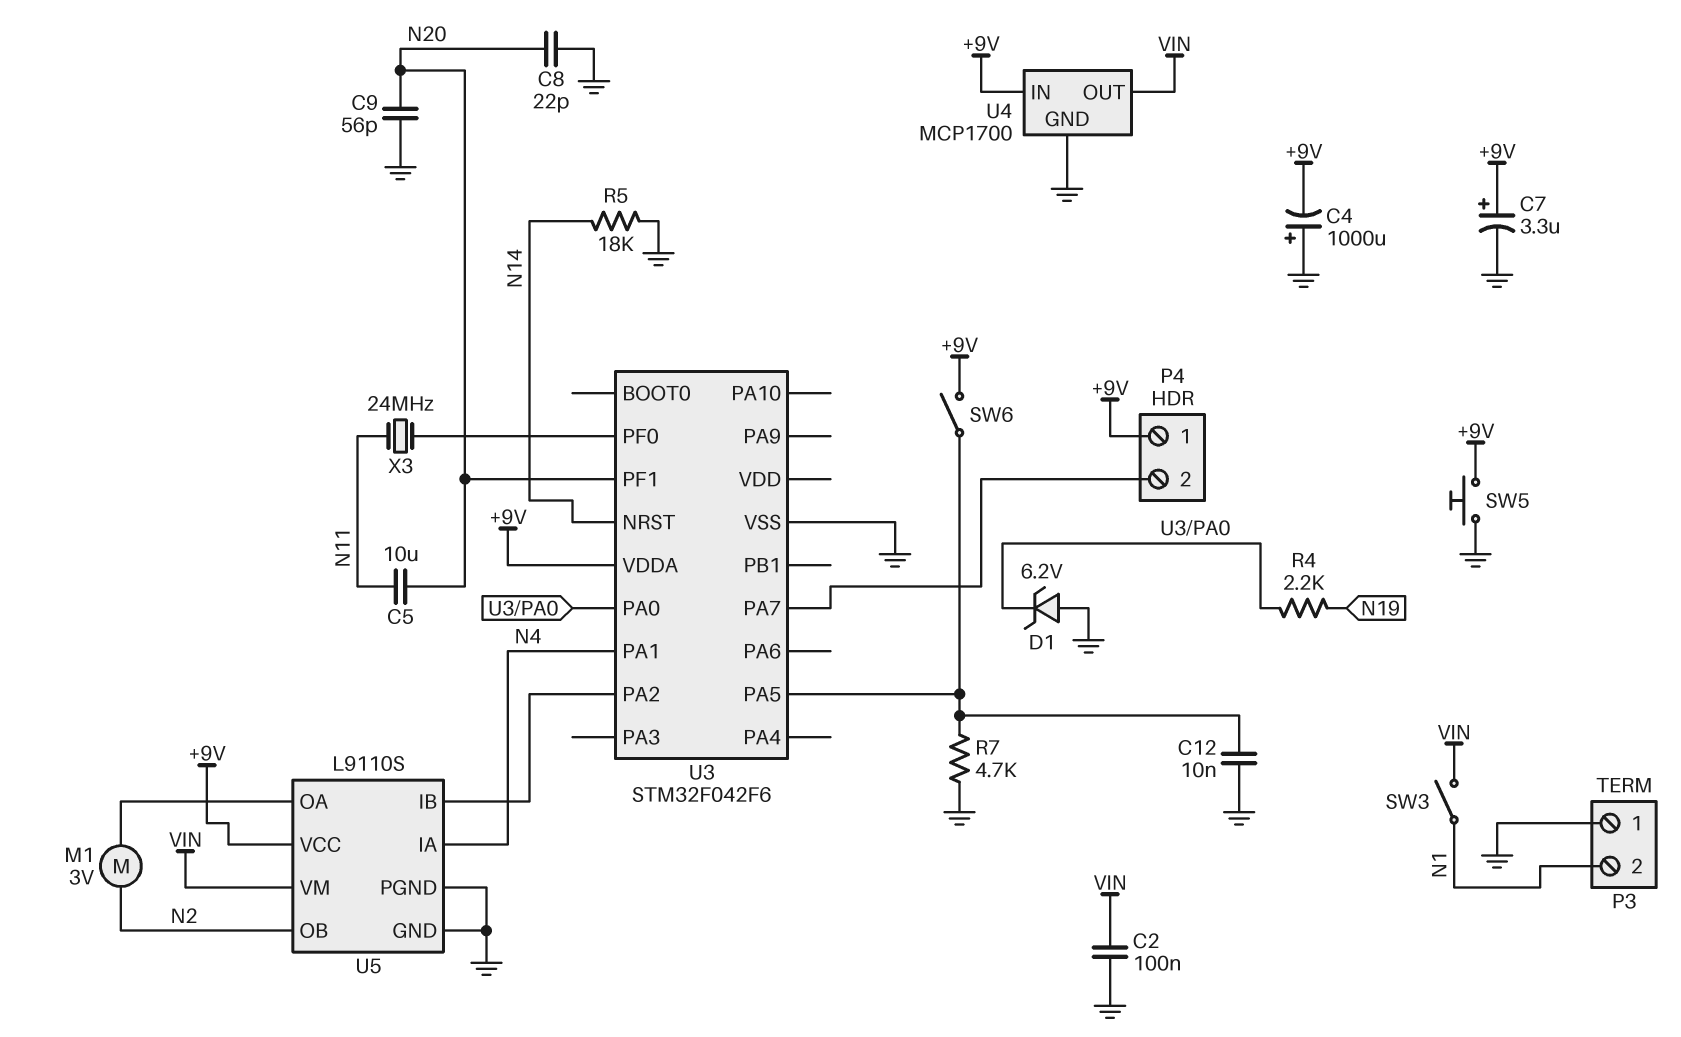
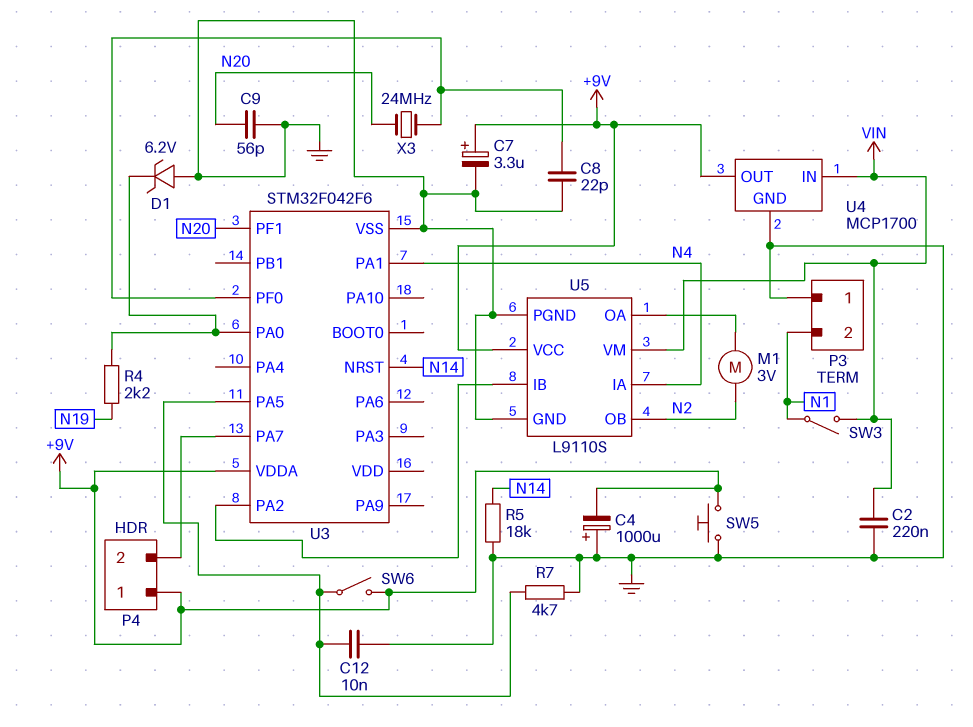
C2: 100nF (GND, VIN) -> 220nF (GND, VIN)
C5: 10uF (N11, N20) -> none
C8: 22pF (GND, N20) -> 22pF (GND, U3/PF0)
U4 pin IN: +9V -> VIN
U4 pin OUT: VIN -> +9V
X3: 24MHz (N11, U3/PF0) -> 24MHz (N20, U3/PF0)

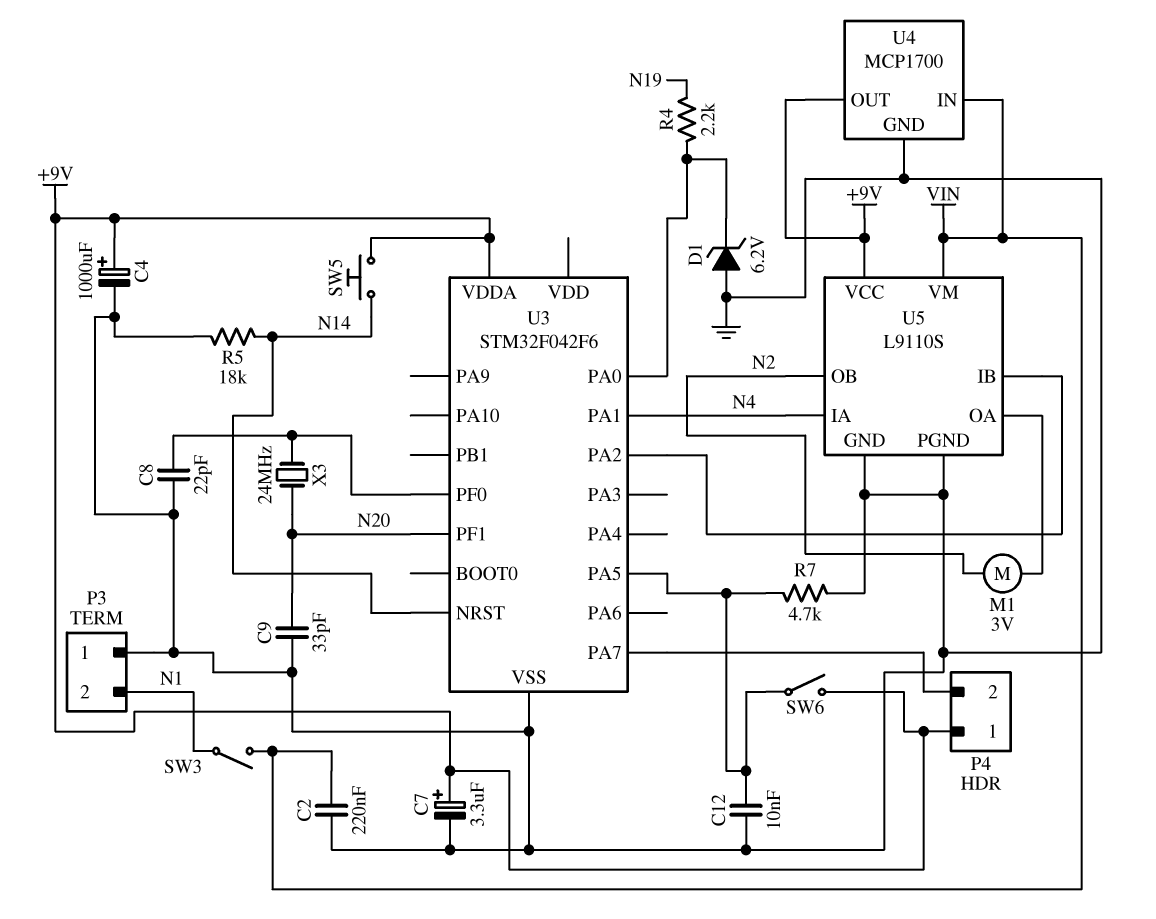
C4: 1000uF (plus GND, minus +9V) -> 1000uF (plus +9V, minus GND)
C9: 56pF (GND, N20) -> 33pF (GND, N20)
SW5: button (+9V, GND) -> button (+9V, N14)

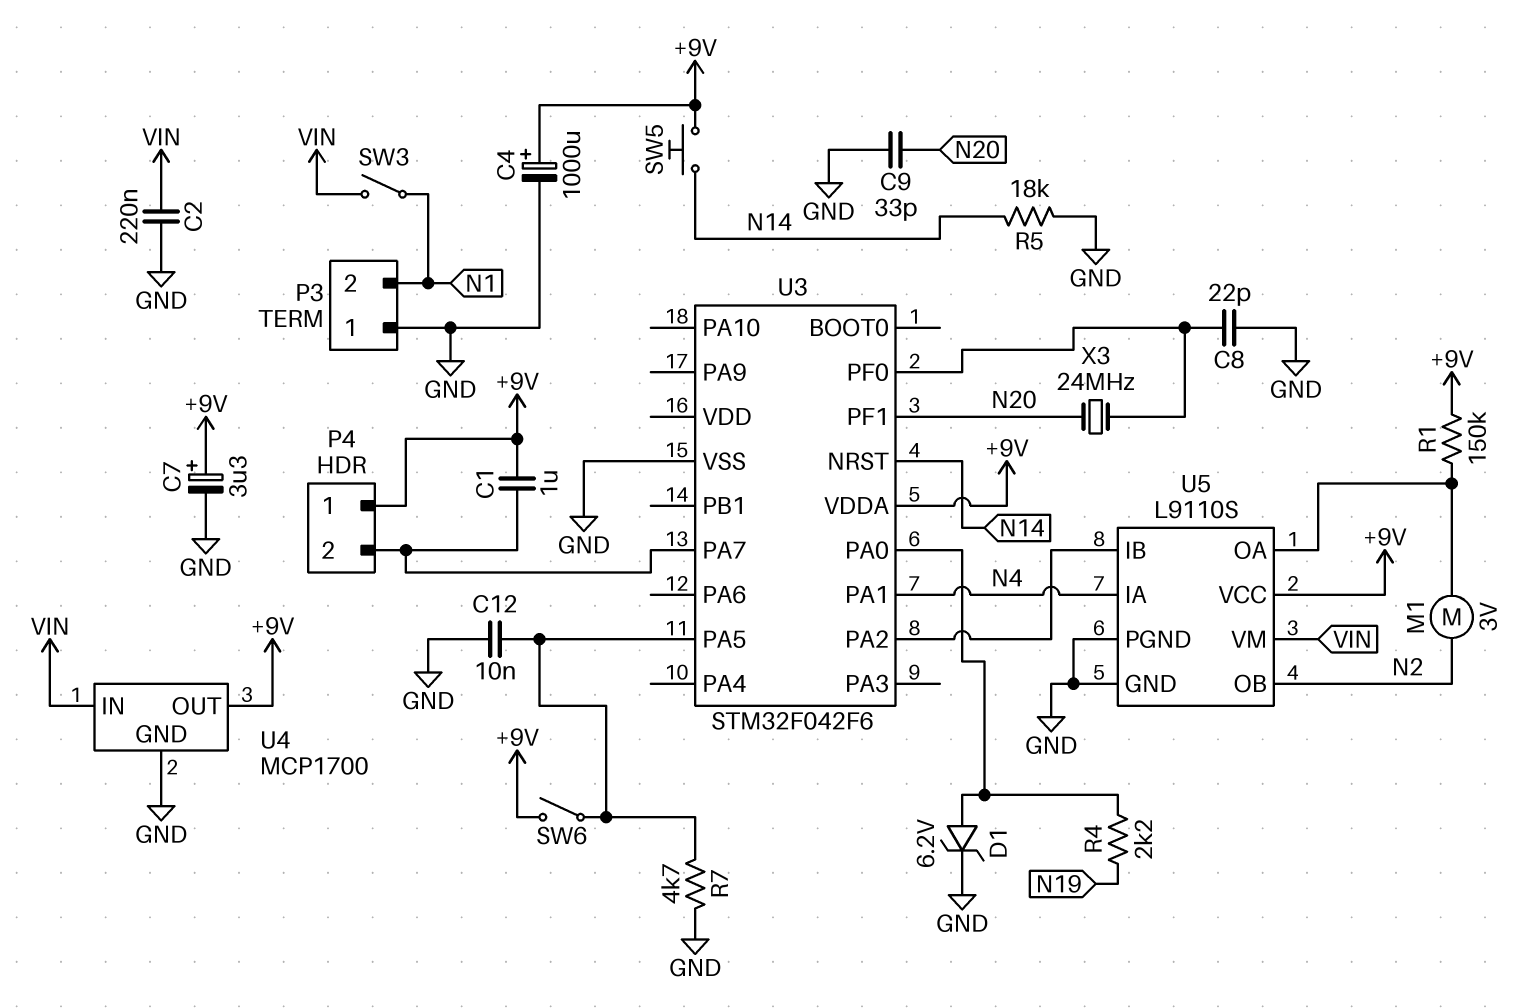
C1: none -> 1uF (+9V, P4/2)
D1: zener 6.2V (A GND, K U3/PA0) -> zener 6.2V (A U3/PA0, K GND)
R1: none -> 150k (+9V, U5/OA)

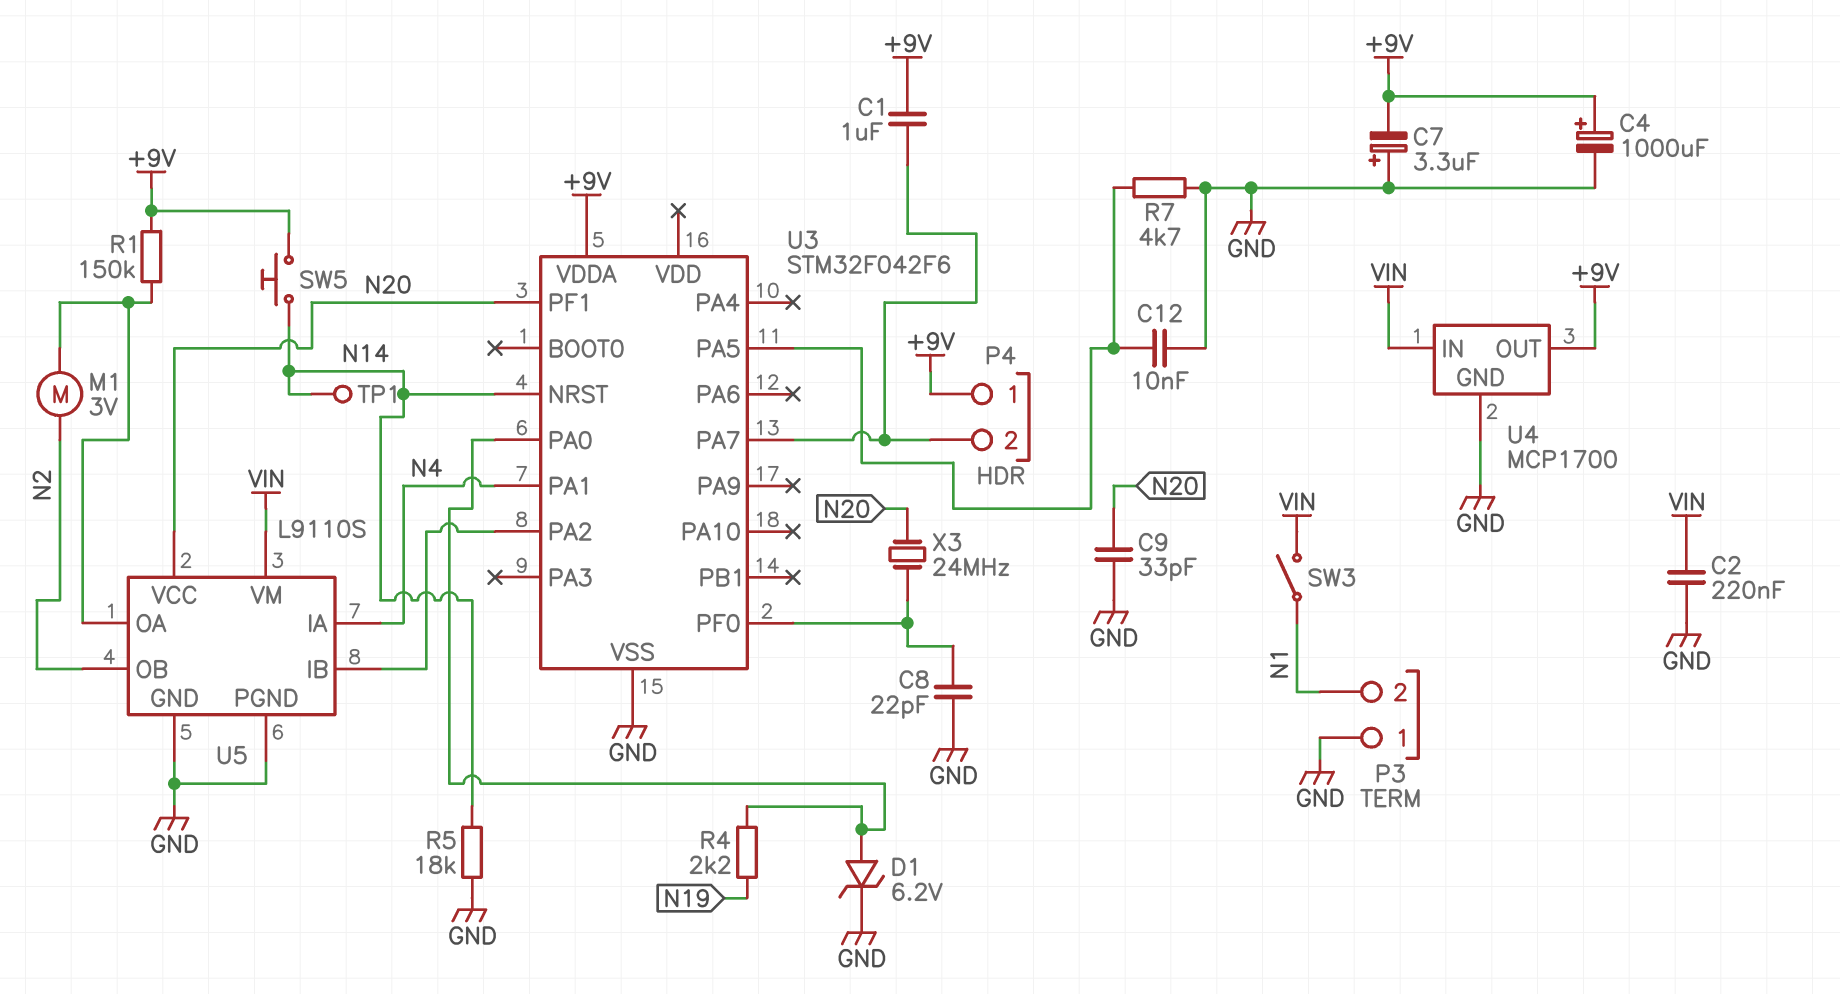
C7: 3.3uF (plus +9V, minus GND) -> 3.3uF (plus GND, minus +9V)
SW6: switch (+9V, U3/PA5) -> none
TP1: none -> test point (N14)
U5 pin VCC: +9V -> N20

